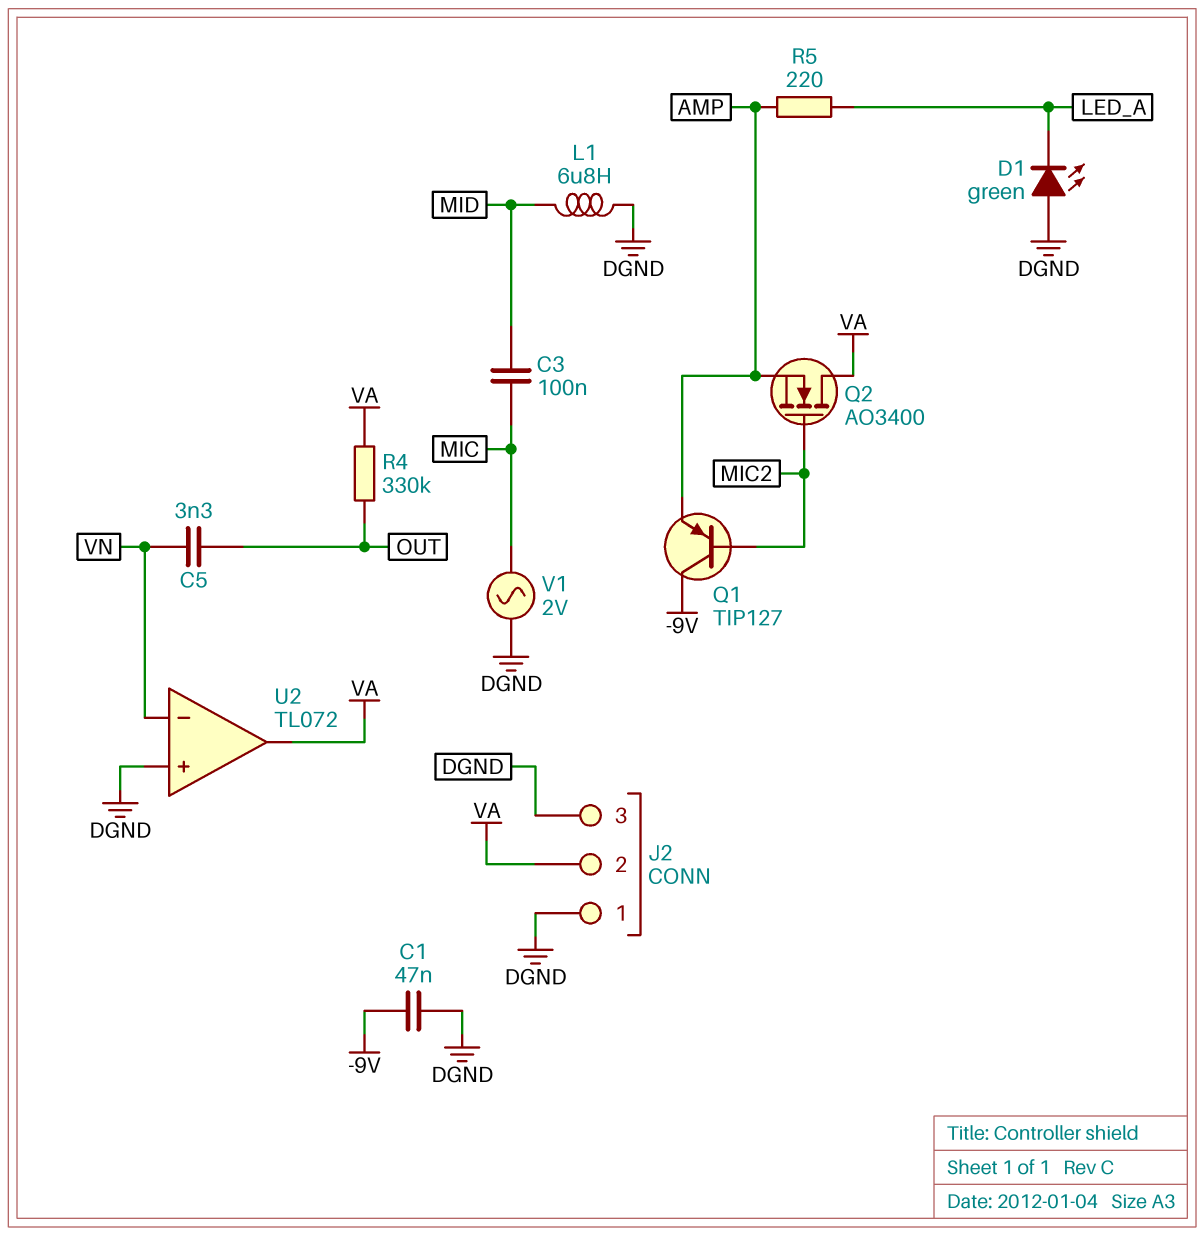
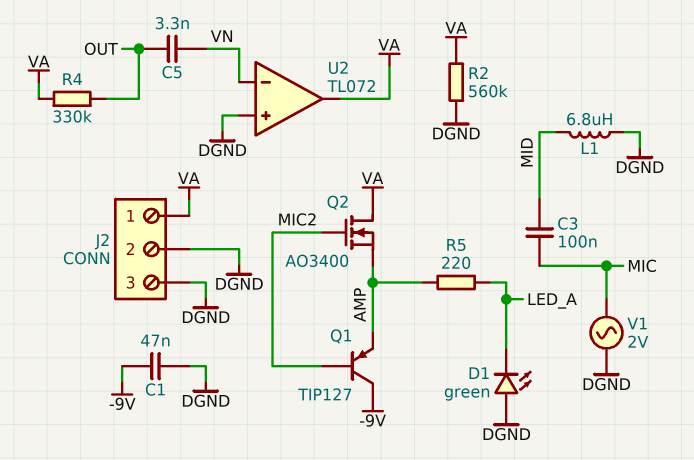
J2 pin 1: DGND -> VA
J2 pin 2: VA -> DGND
R2: none -> 560k (DGND, VA)

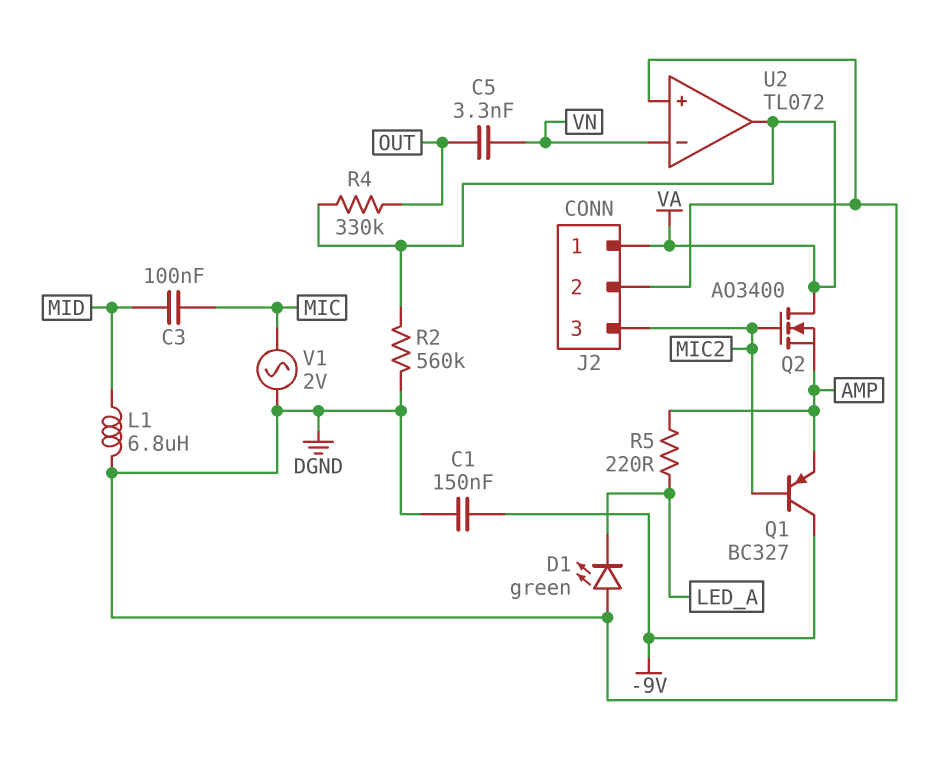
C1: 47nF (-9V, DGND) -> 150nF (-9V, DGND)
J2 pin 3: DGND -> MIC2
Q1: PNP TIP127 (B MIC2, C -9V, E AMP) -> PNP BC327 (B MIC2, C -9V, E AMP)

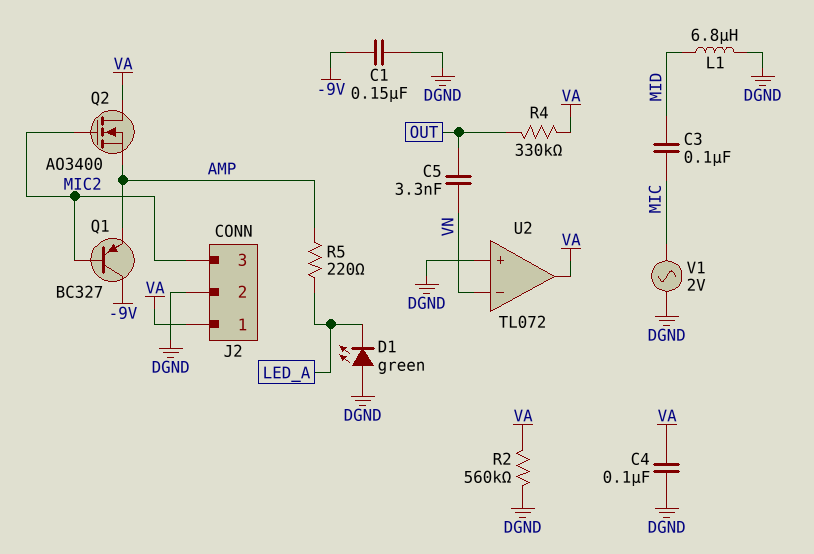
C4: none -> 100nF (DGND, VA)

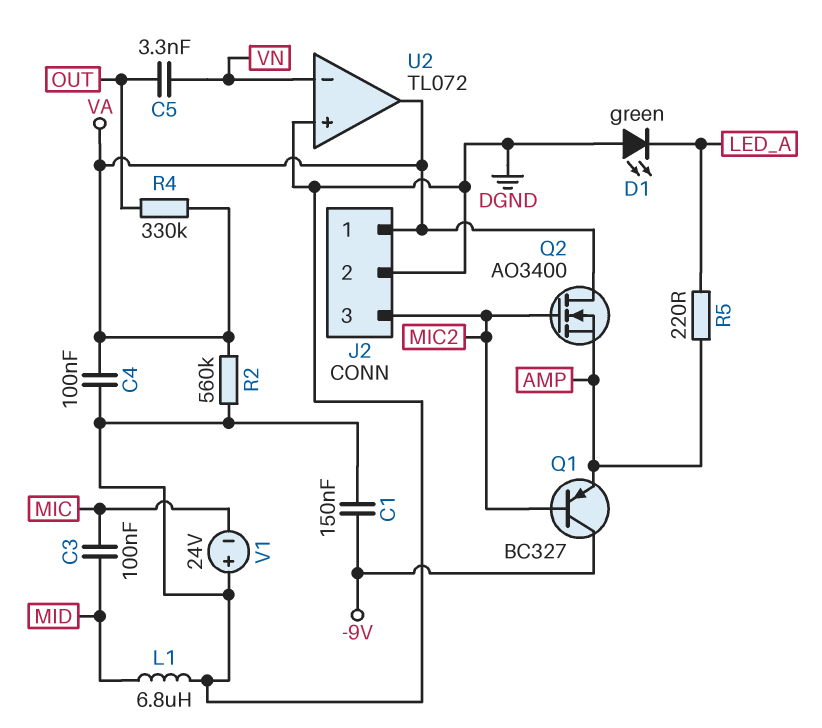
V1: AC 2V (DGND, MIC) -> 24V (plus DGND, minus MIC)

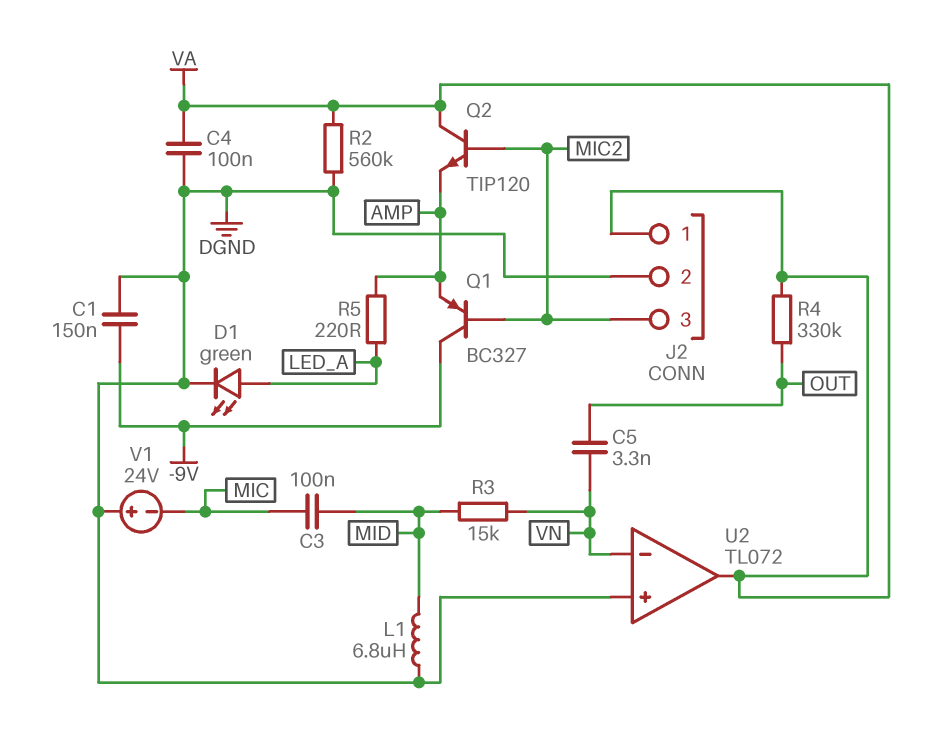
D1: LED green (A DGND, K LED_A) -> LED green (A LED_A, K DGND)
Q2: NMOS AO3400 (G MIC2, D VA, S AMP) -> NPN TIP120 (B MIC2, C VA, E AMP)
R3: none -> 15k (MID, VN)

